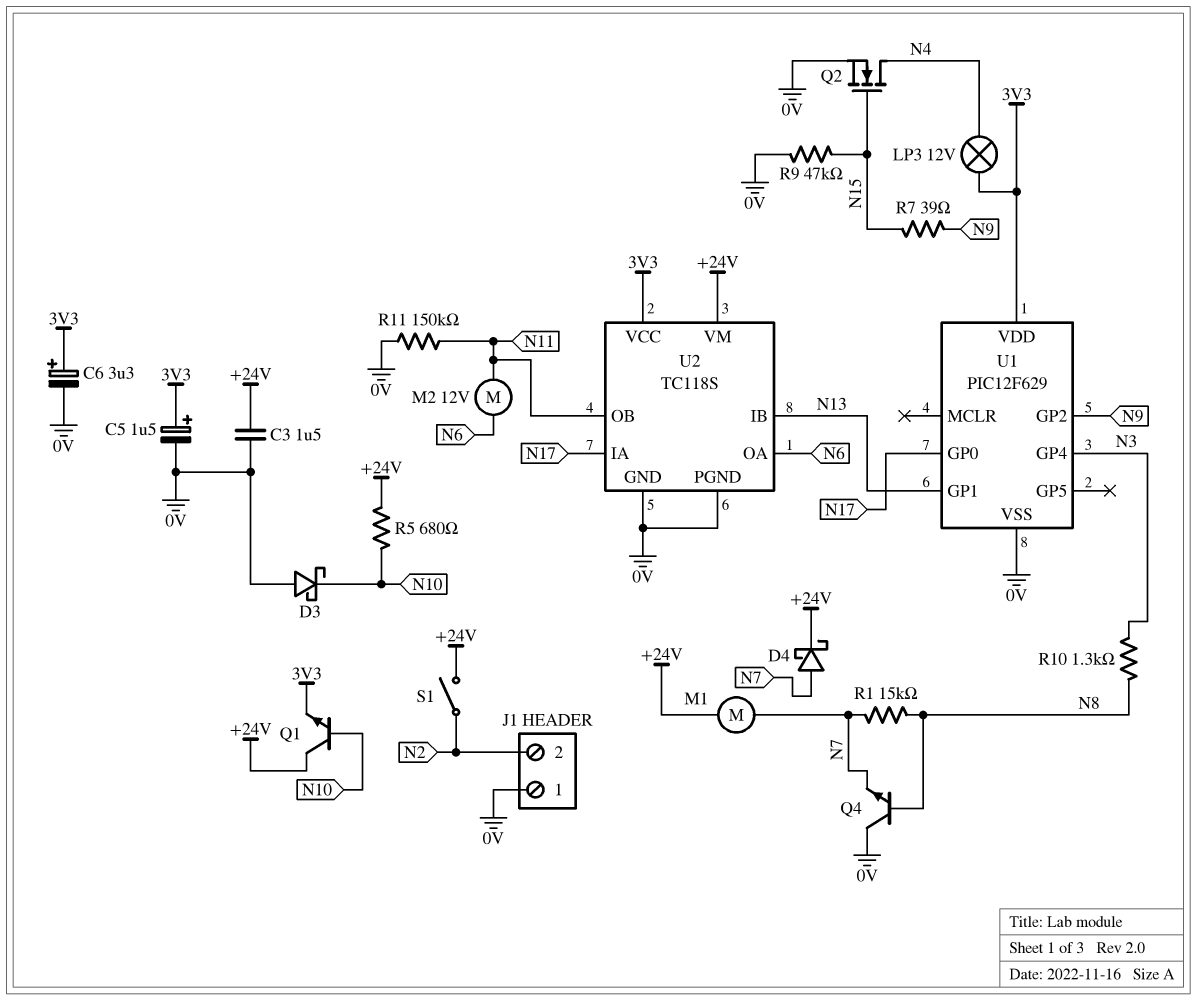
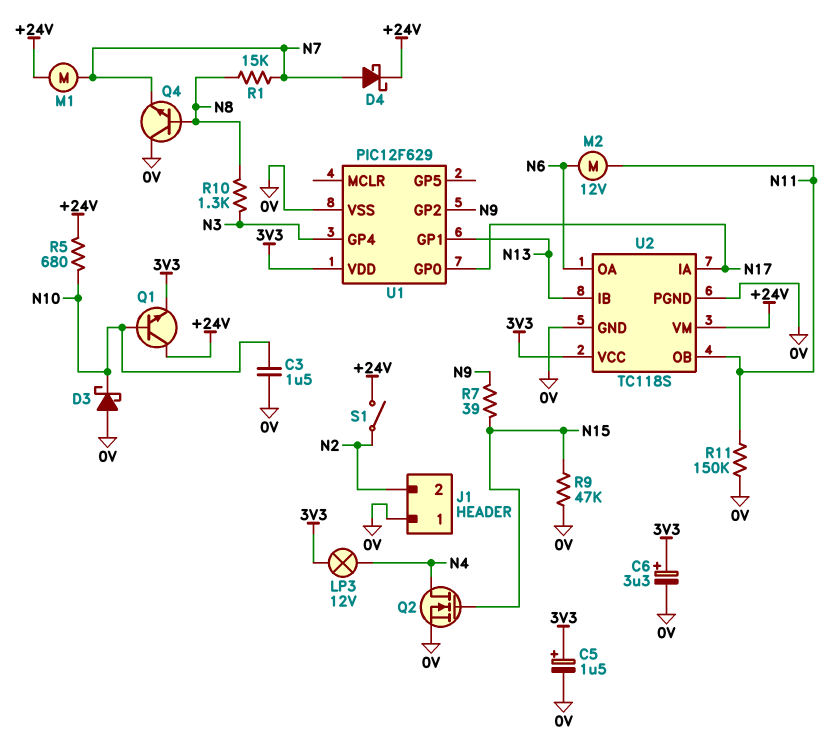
C3: 1.5uF (+24V, 0V) -> 1.5uF (0V, N10)

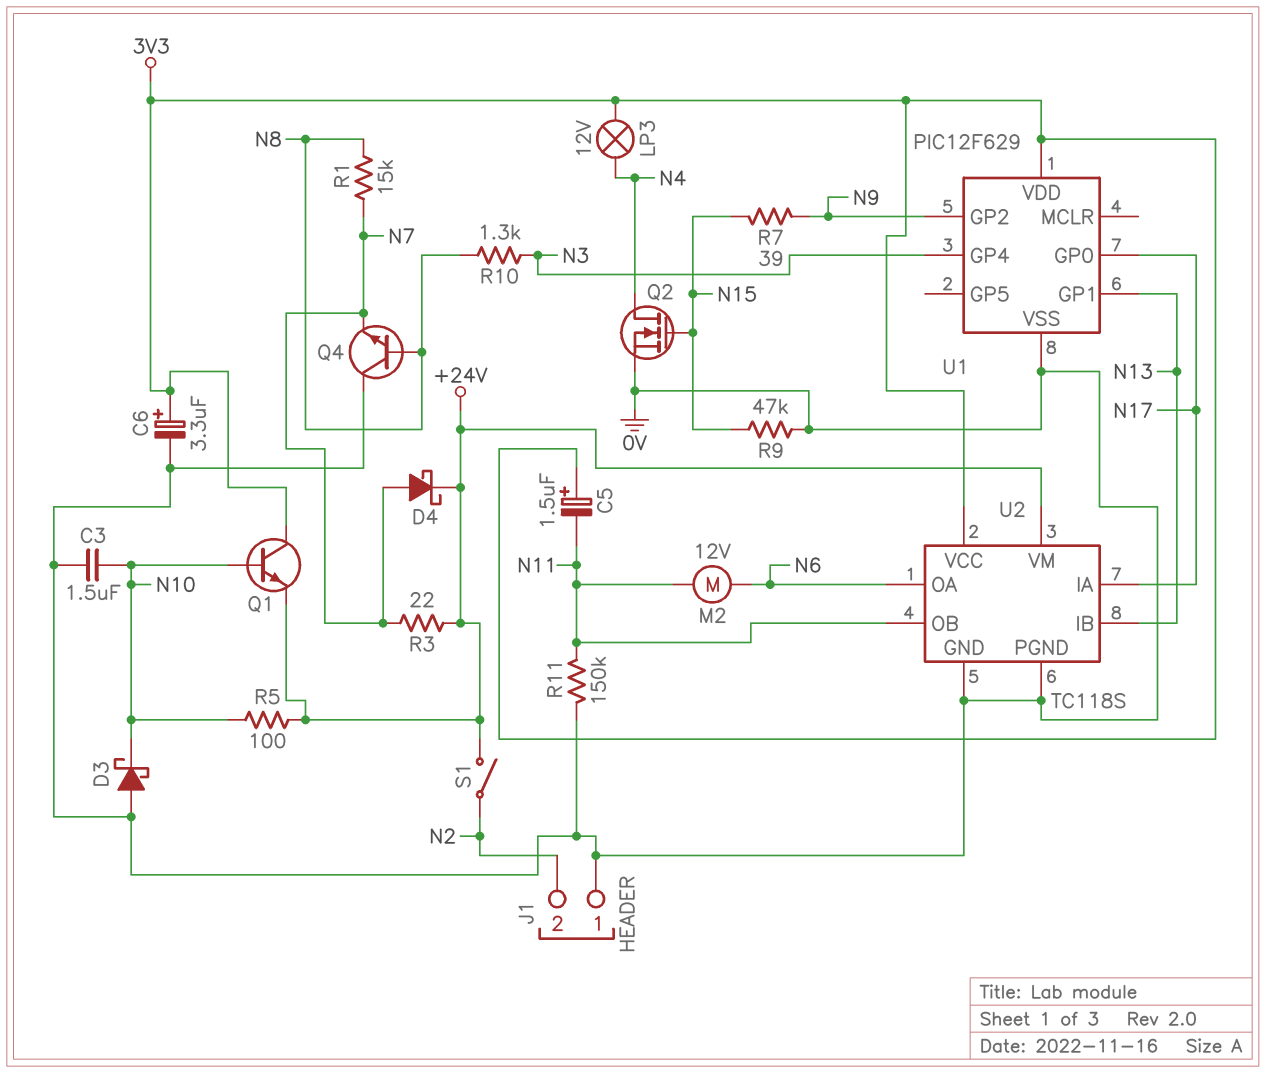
C5: 1.5uF (plus 3V3, minus 0V) -> 1.5uF (plus 3V3, minus N11)
M1: motor (+24V, N7) -> none
Q1: NPN (B N10, C +24V, E 3V3) -> NPN (B N10, C 3V3, E +24V)
R3: none -> 22 (+24V, N7)
R5: 680 (+24V, N10) -> 100 (+24V, N10)

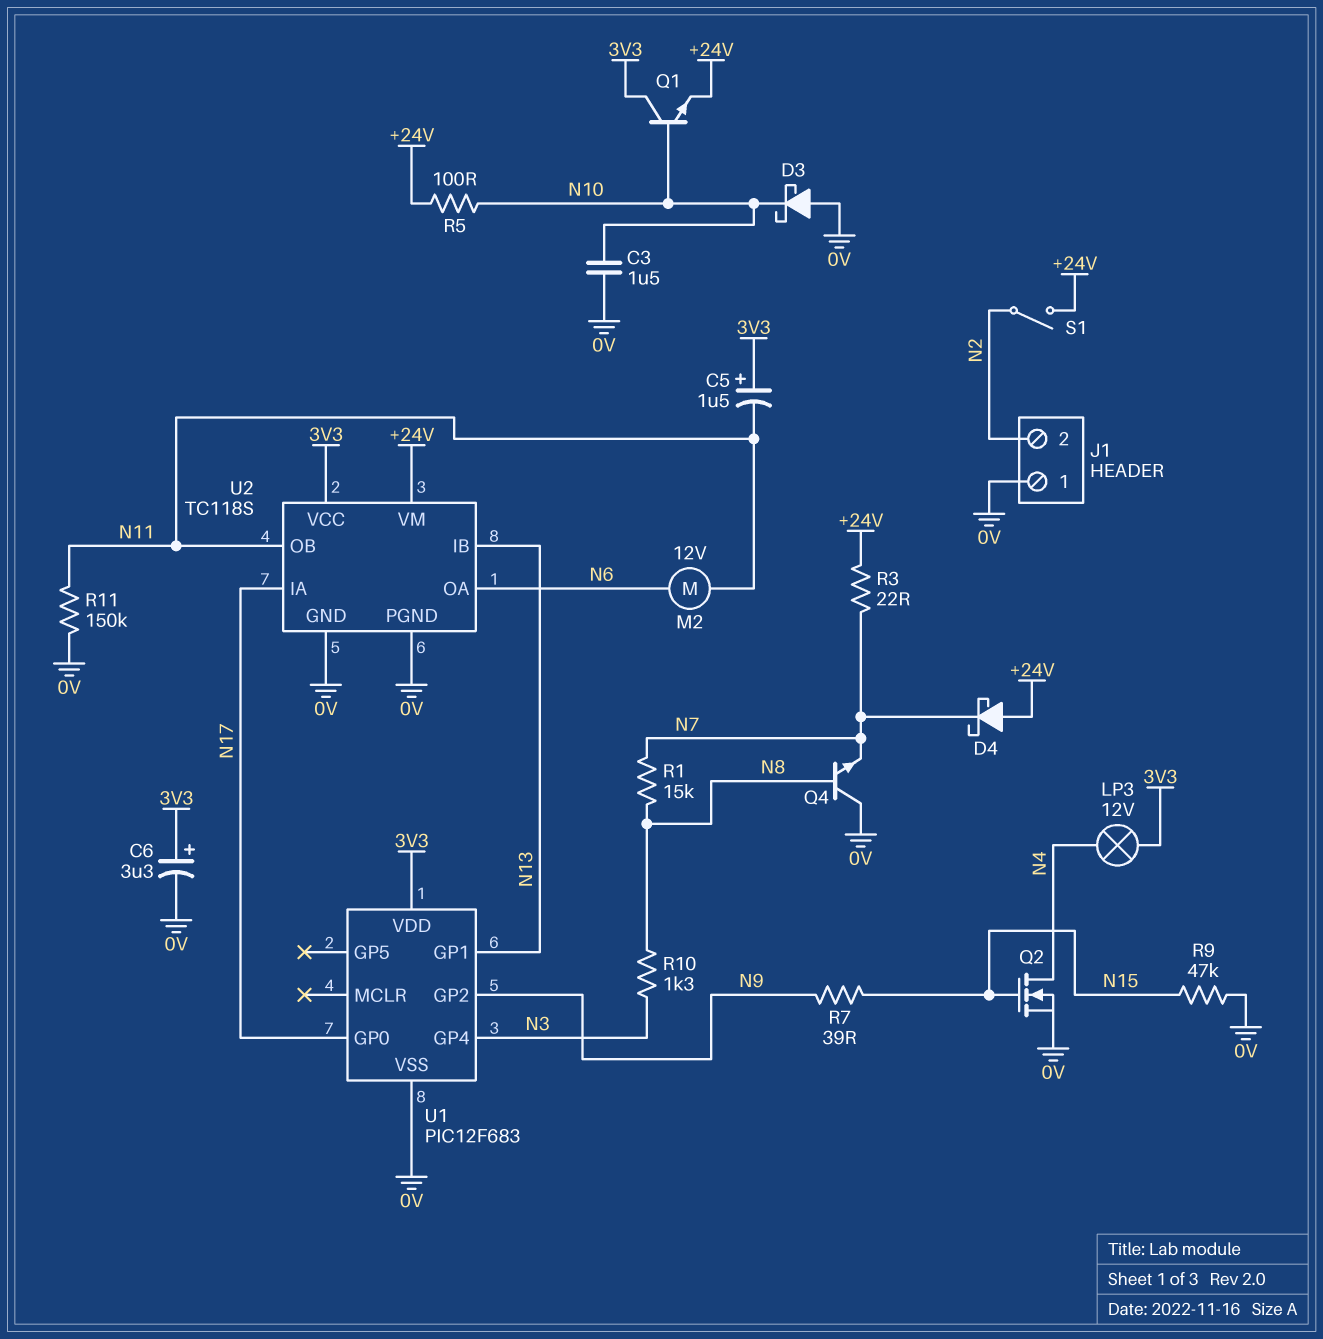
D4: schottky (A N7, K +24V) -> schottky (A +24V, K N7)
U1: PIC12F629 -> PIC12F683

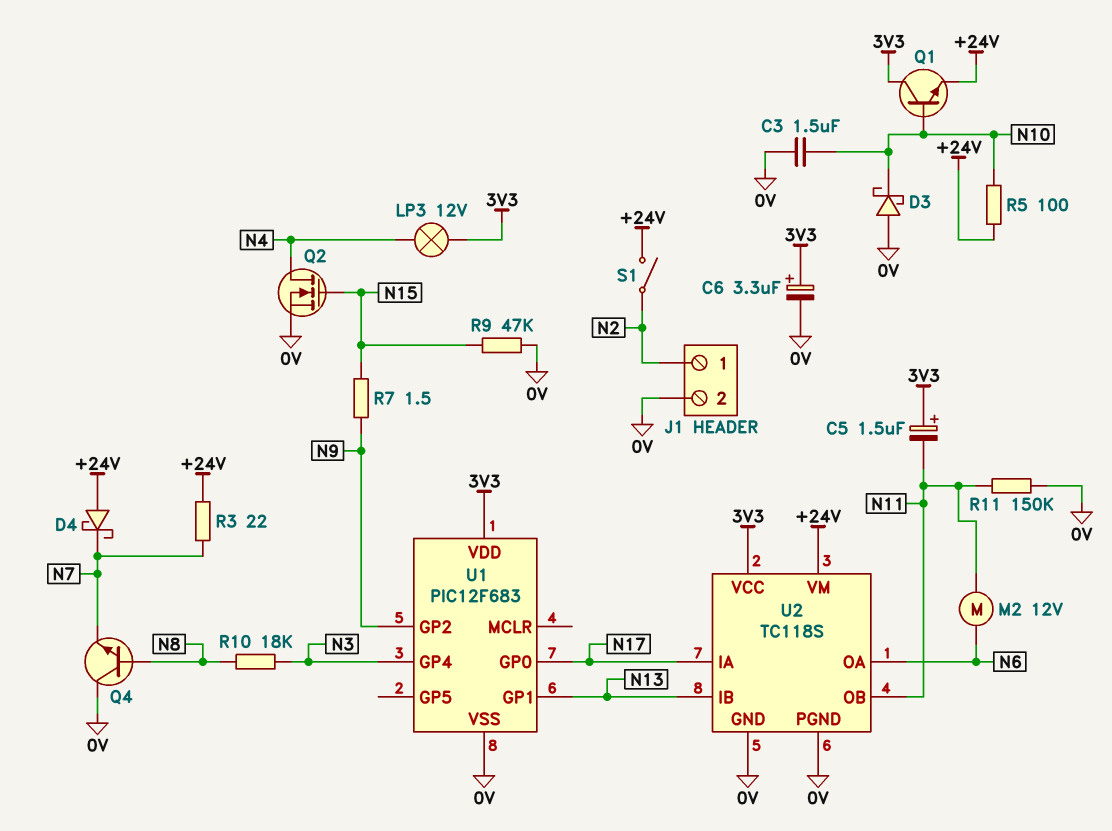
J1 pin 1: 0V -> N2
J1 pin 2: N2 -> 0V
R1: 15k (N7, N8) -> none
R7: 39 (N9, N15) -> 1.5 (N9, N15)
R10: 1.3k (N3, N8) -> 18k (N3, N8)

